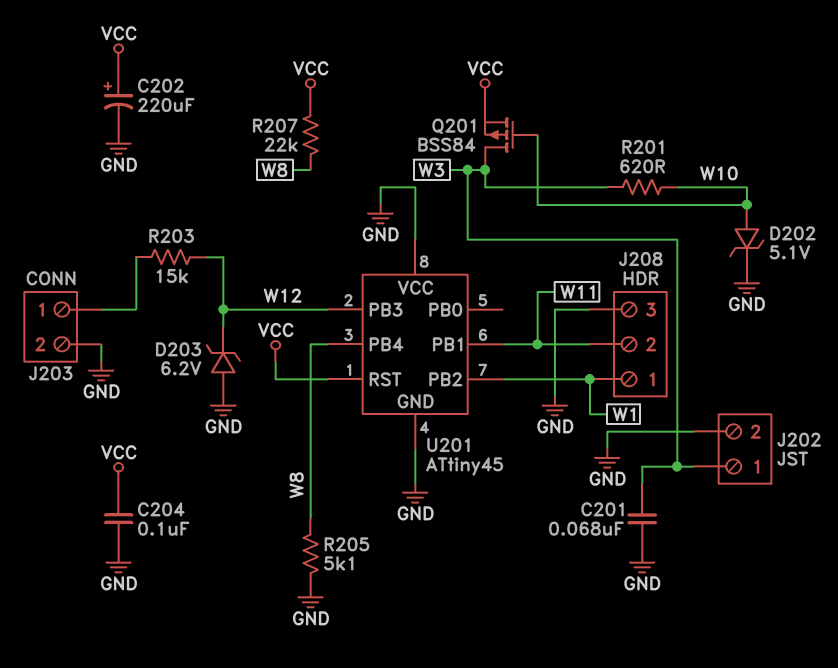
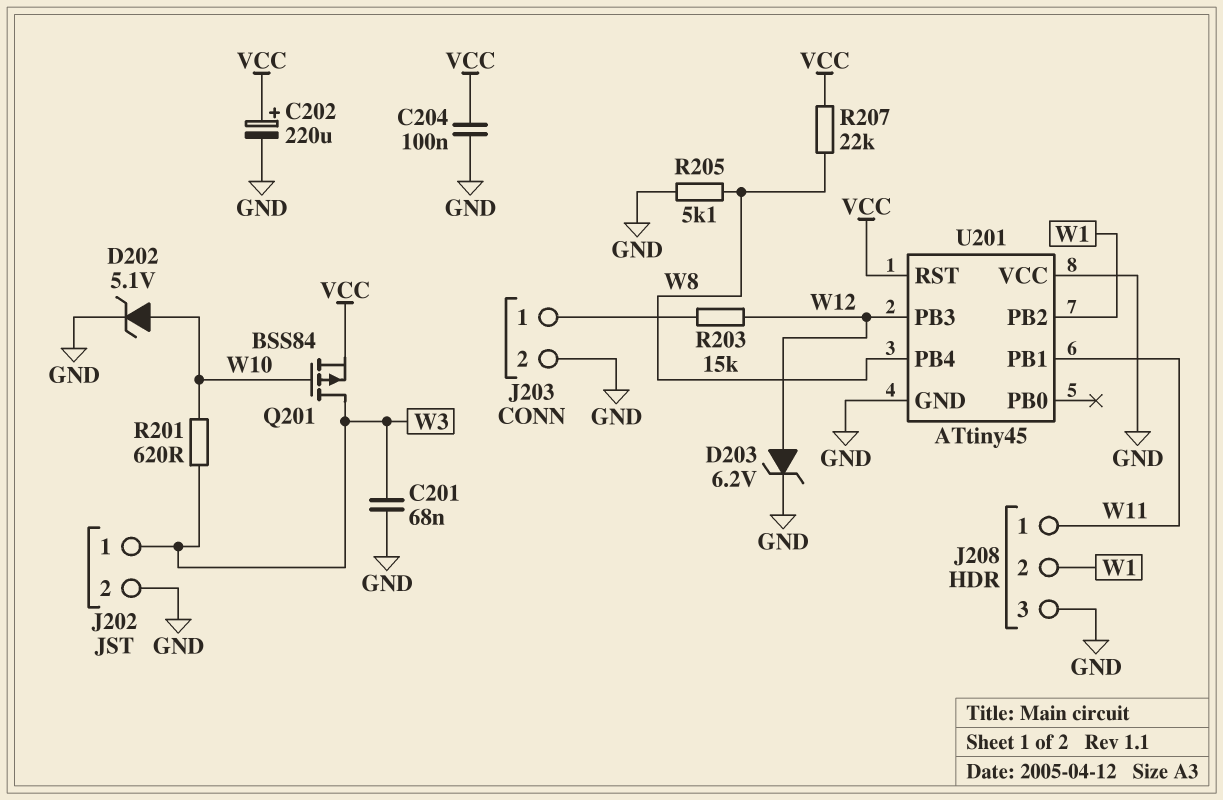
D203: zener 6.2V (A GND, K W12) -> zener 6.2V (A W12, K GND)
J208 pin 1: W1 -> W11
J208 pin 2: W11 -> W1

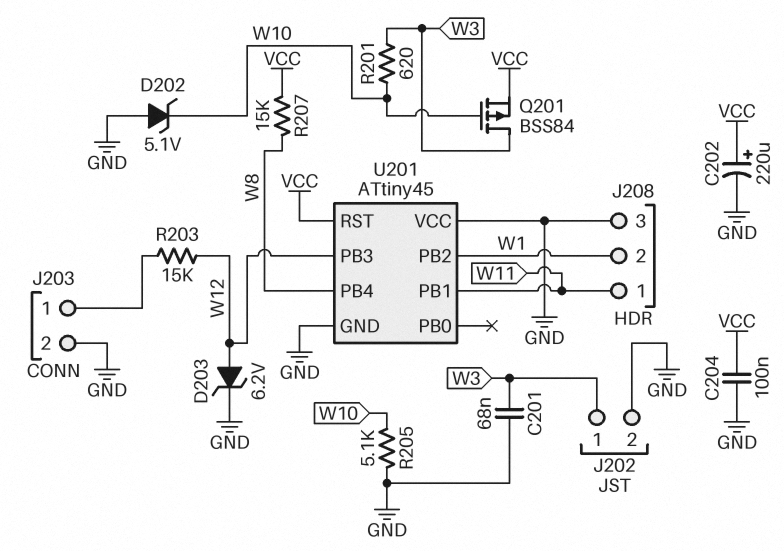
D202: zener 5.1V (A W10, K GND) -> zener 5.1V (A GND, K W10)
R205: 5.1k (GND, W8) -> 5.1k (GND, W10)
R207: 22k (VCC, W8) -> 15k (VCC, W8)

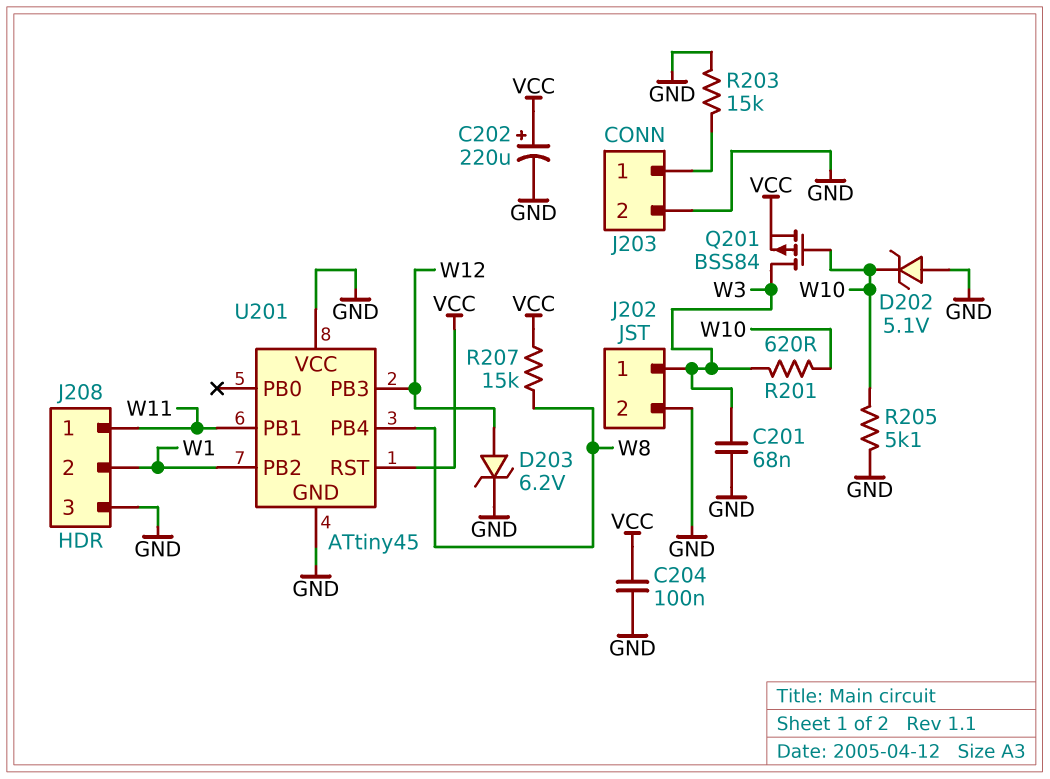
R203: 15k (J203/1, W12) -> 15k (GND, J203/1)

